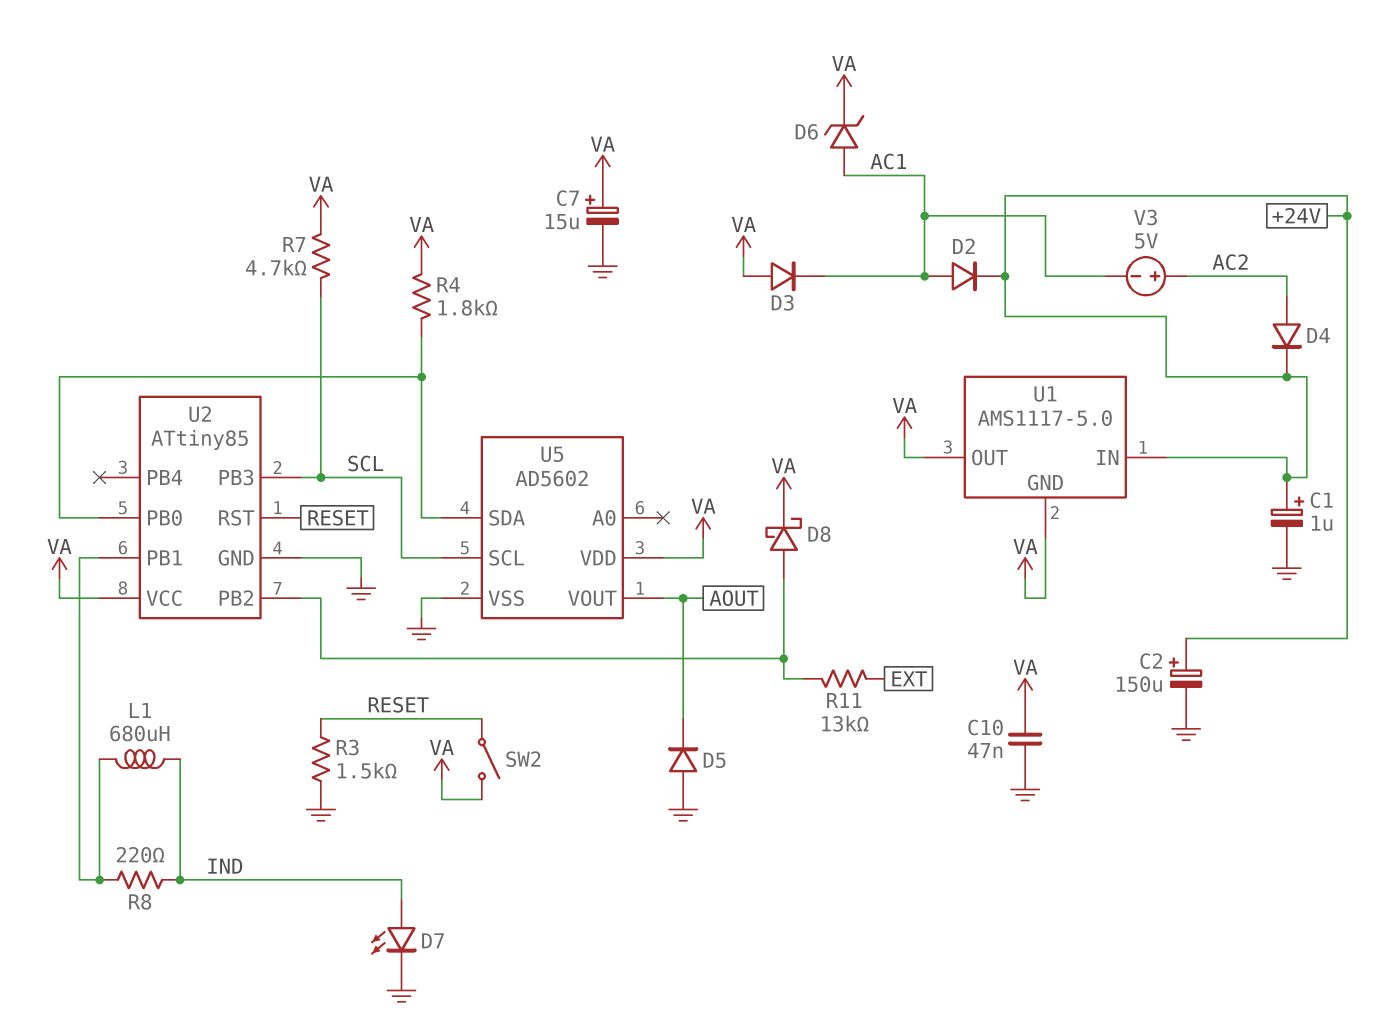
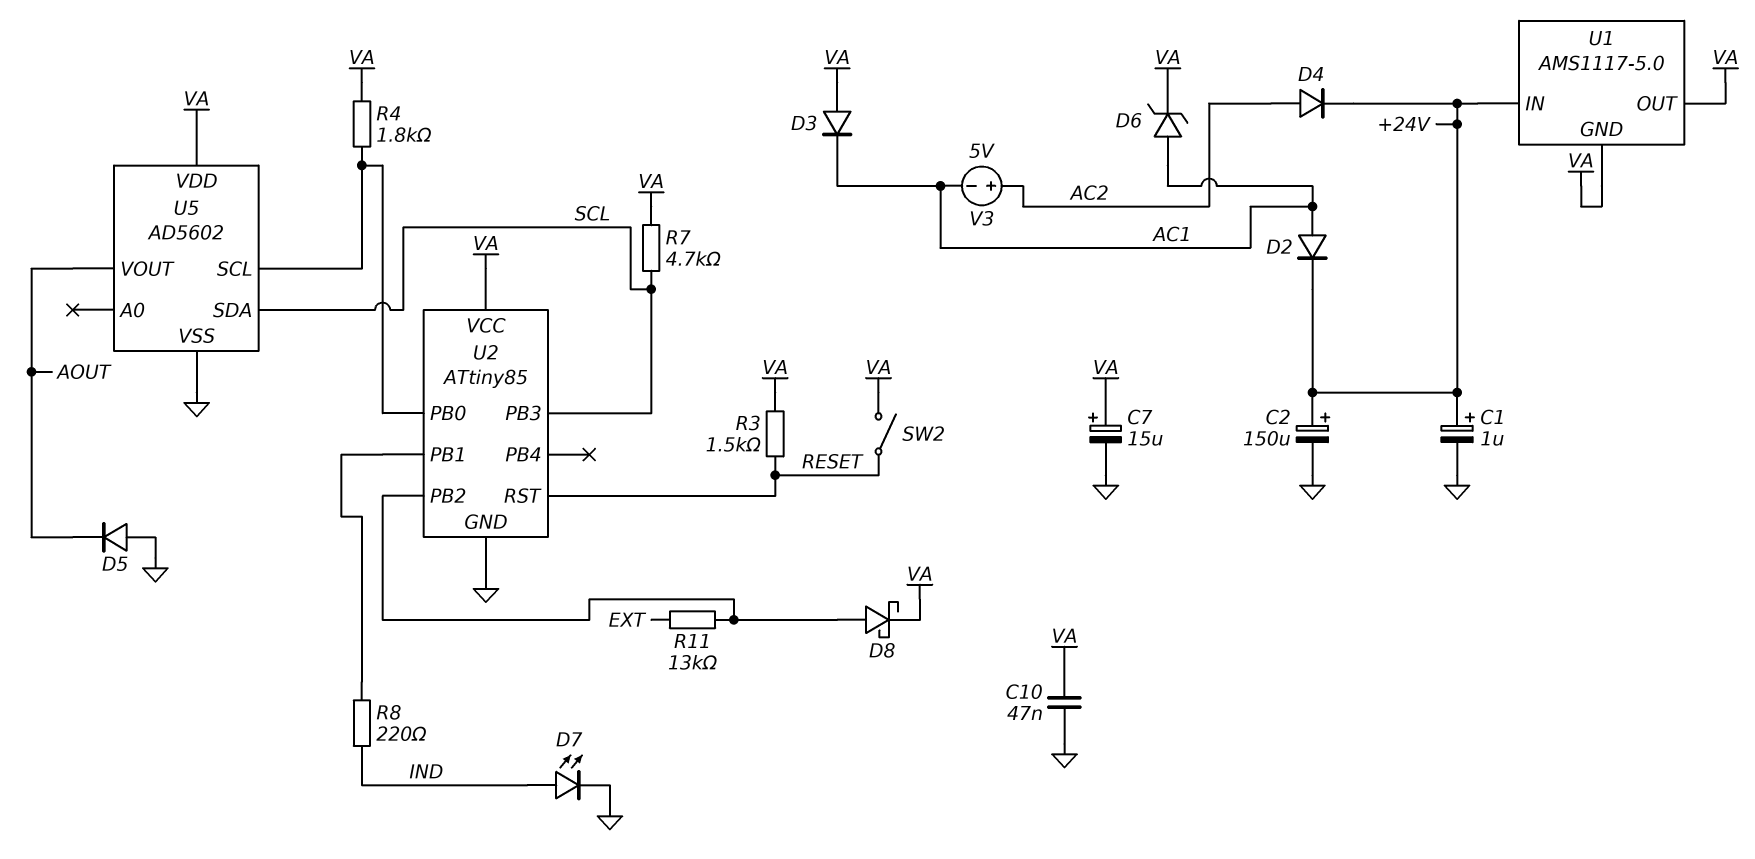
L1: 680uH (IND, U2/PB1) -> none
R3: 1.5k (GND, RESET) -> 1.5k (RESET, VA)
U5 pin SCL: SCL -> U2/PB0
U5 pin SDA: U2/PB0 -> SCL

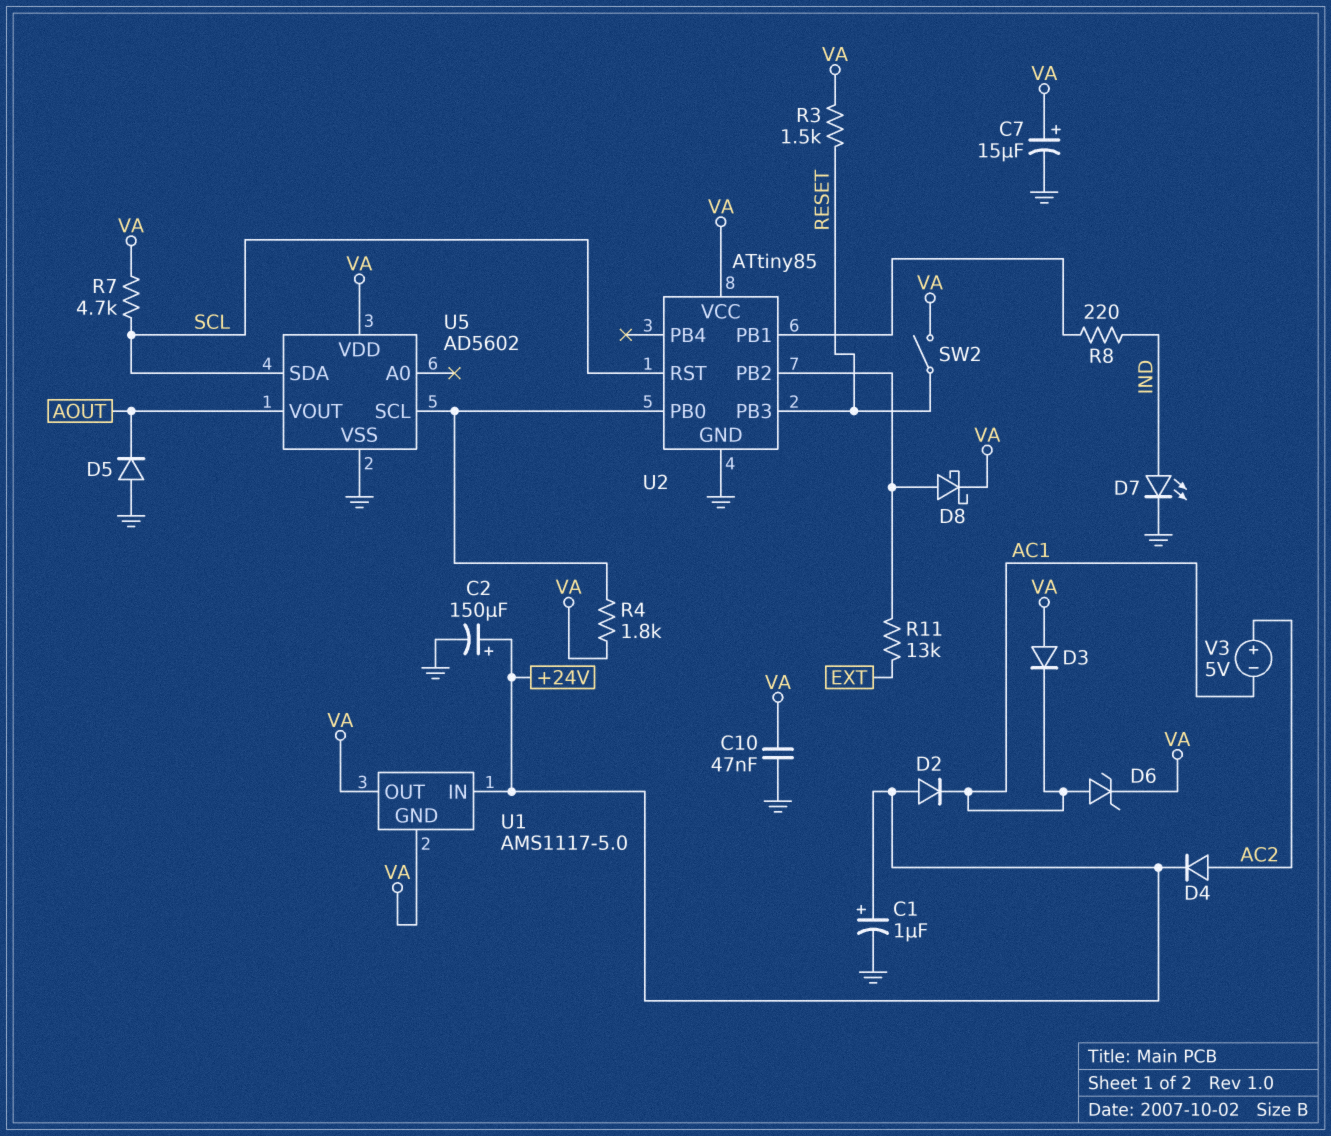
D2: diode (A AC1, K +24V) -> diode (A +24V, K AC1)
U2 pin PB3: SCL -> RESET
U2 pin RST: RESET -> SCL

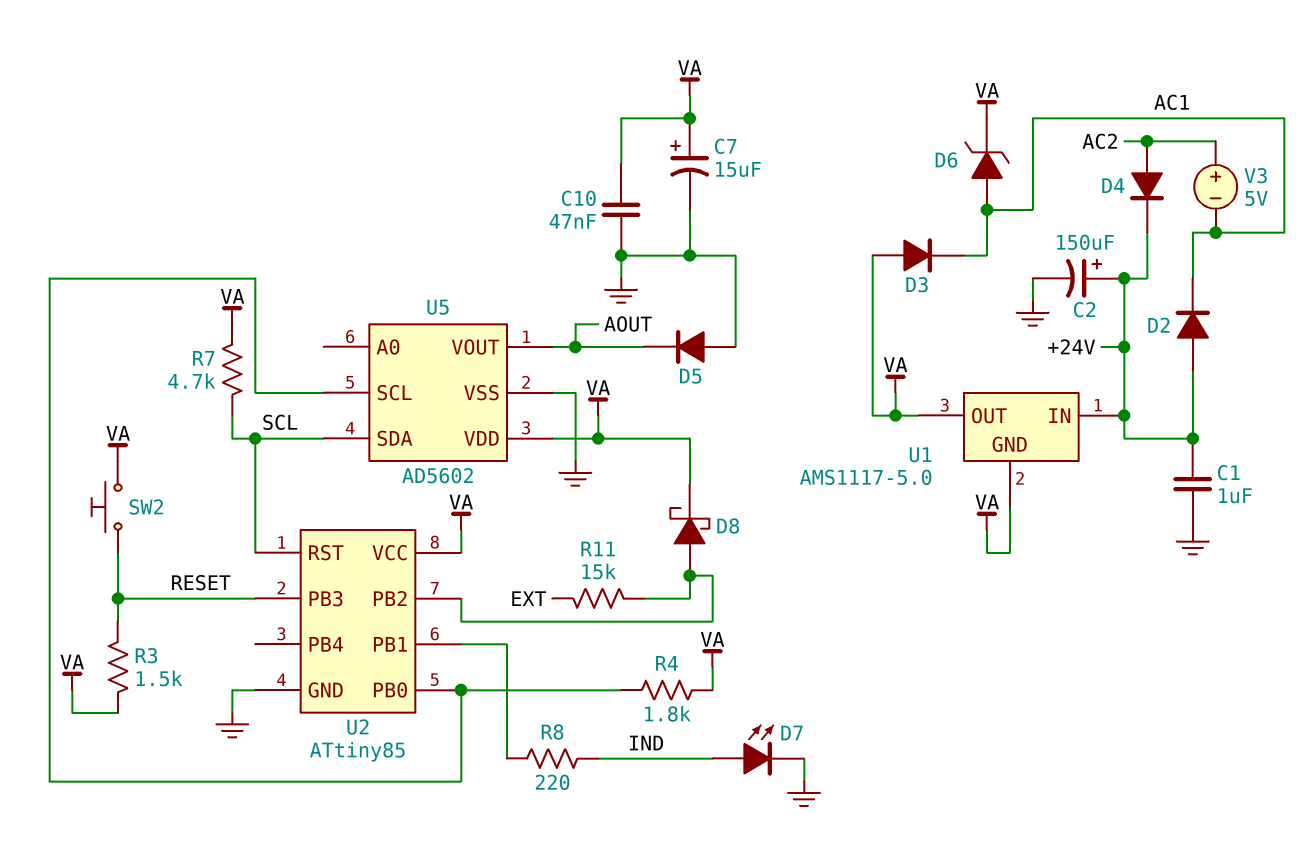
C1: 1uF (plus +24V, minus GND) -> 1uF (+24V, GND)
R11: 13k (EXT, U2/PB2) -> 15k (EXT, U2/PB2)
SW2: switch (RESET, VA) -> button (RESET, VA)

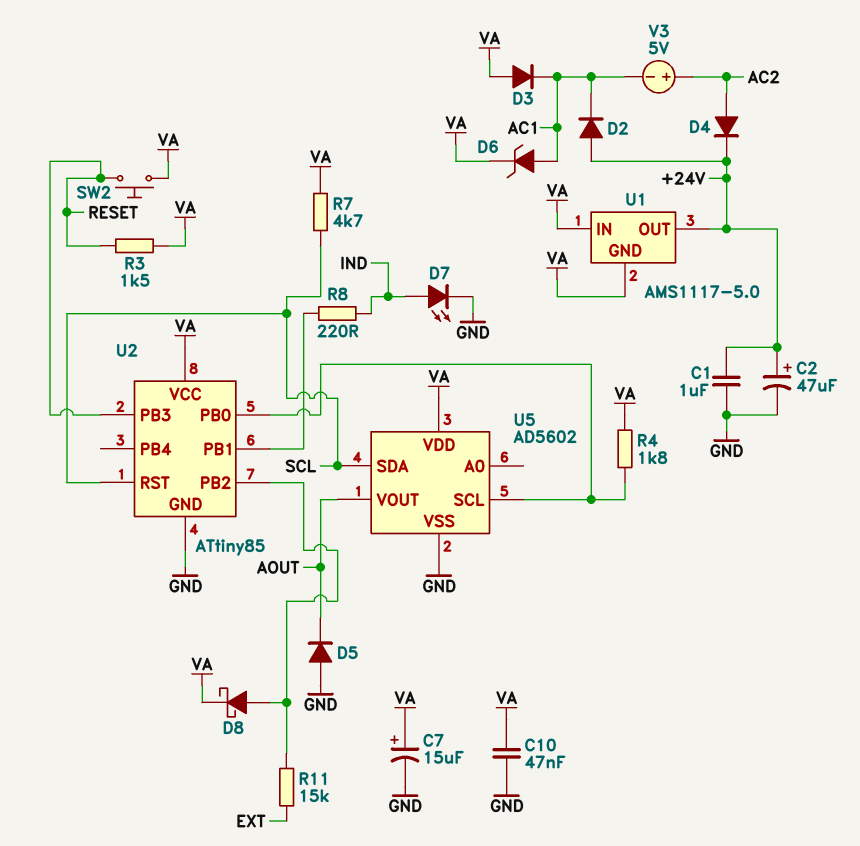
C2: 150uF (plus +24V, minus GND) -> 47uF (plus +24V, minus GND)
U1 pin IN: +24V -> VA
U1 pin OUT: VA -> +24V

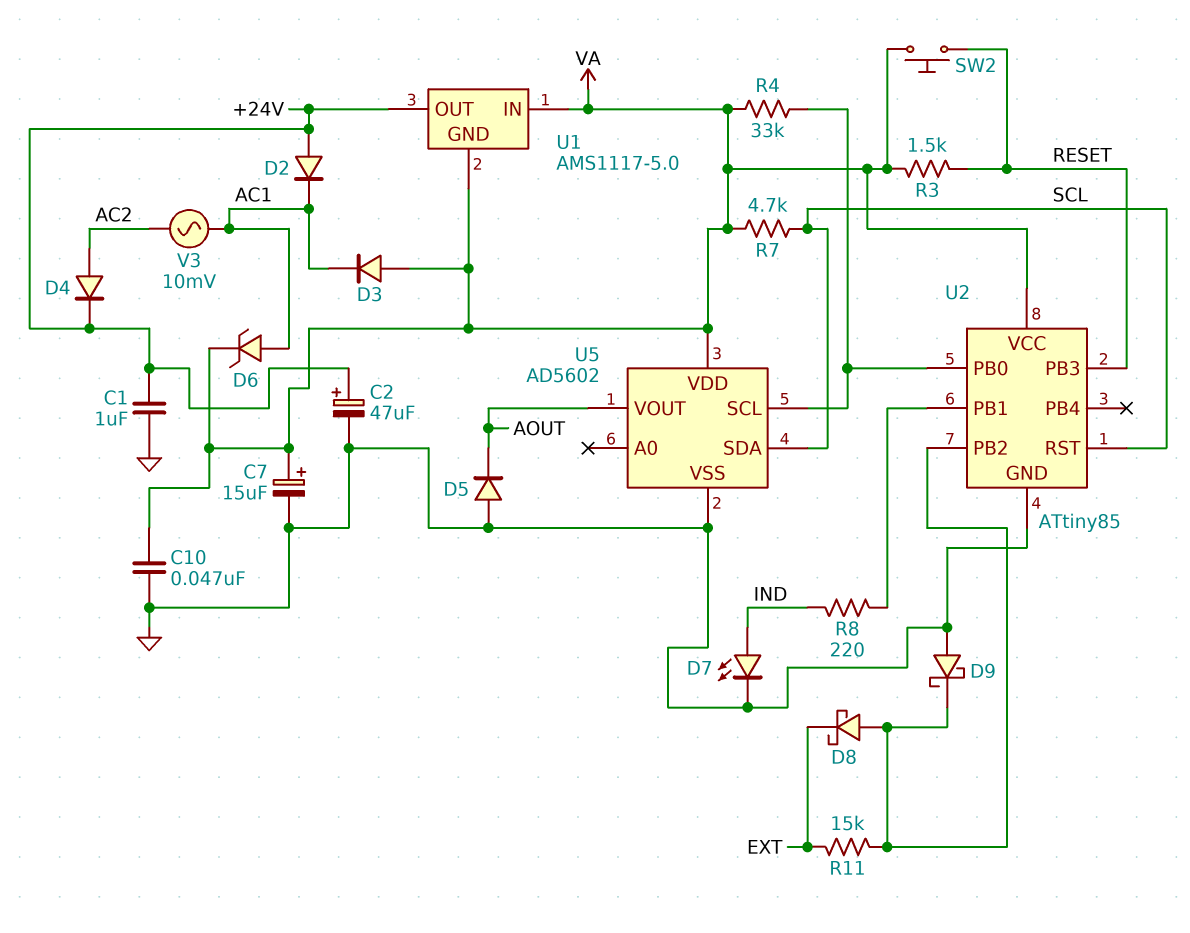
D8: schottky (A U2/PB2, K VA) -> schottky (A U2/PB2, K EXT)
D9: none -> schottky (A GND, K U2/PB2)
R4: 1.8k (U2/PB0, VA) -> 33k (U2/PB0, VA)
V3: 5V (plus AC2, minus AC1) -> AC 10mV (AC1, AC2)

